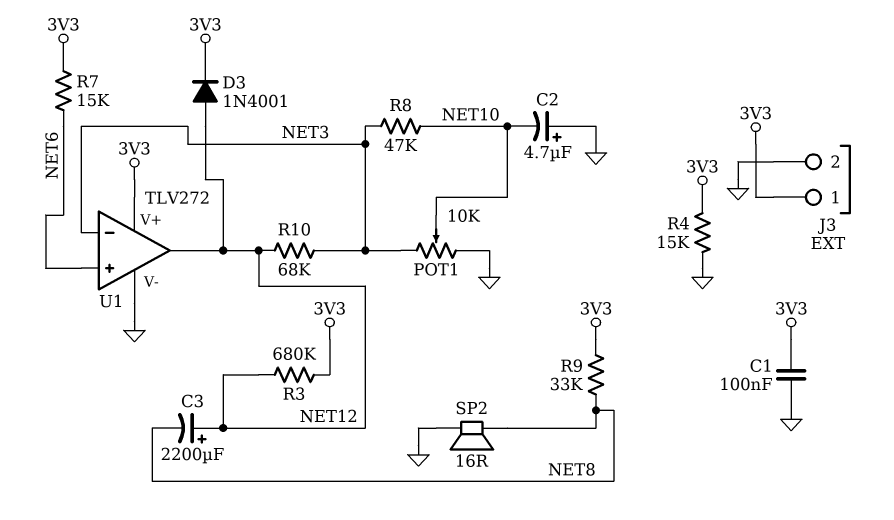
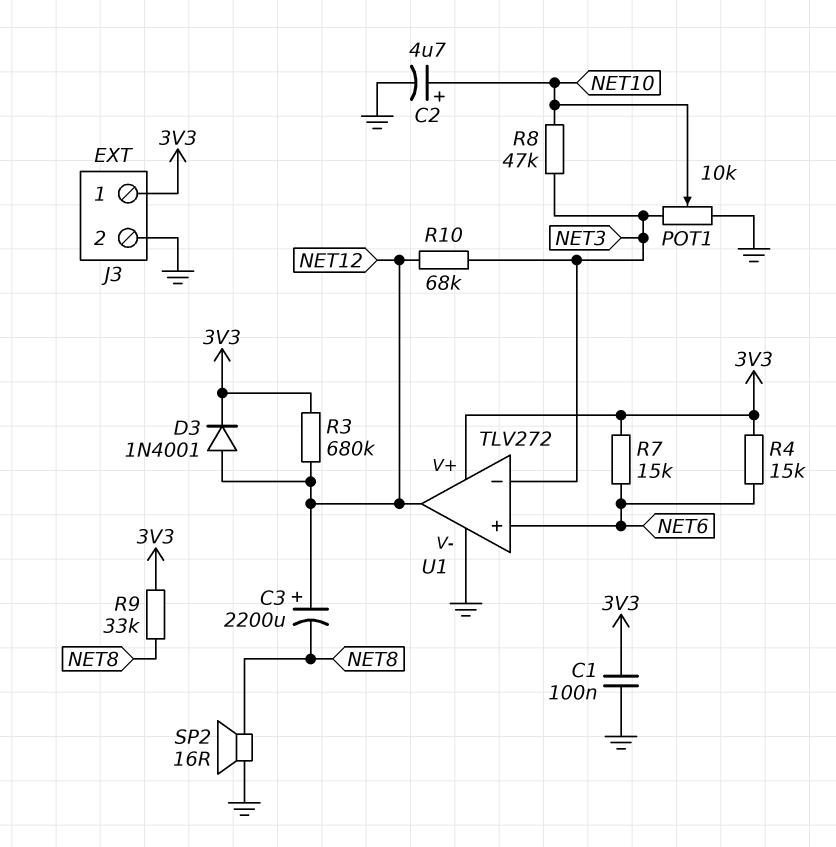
C2: 4.7uF (plus GND, minus NET10) -> 4.7uF (plus NET10, minus GND)
R4: 15k (3V3, GND) -> 15k (3V3, NET6)

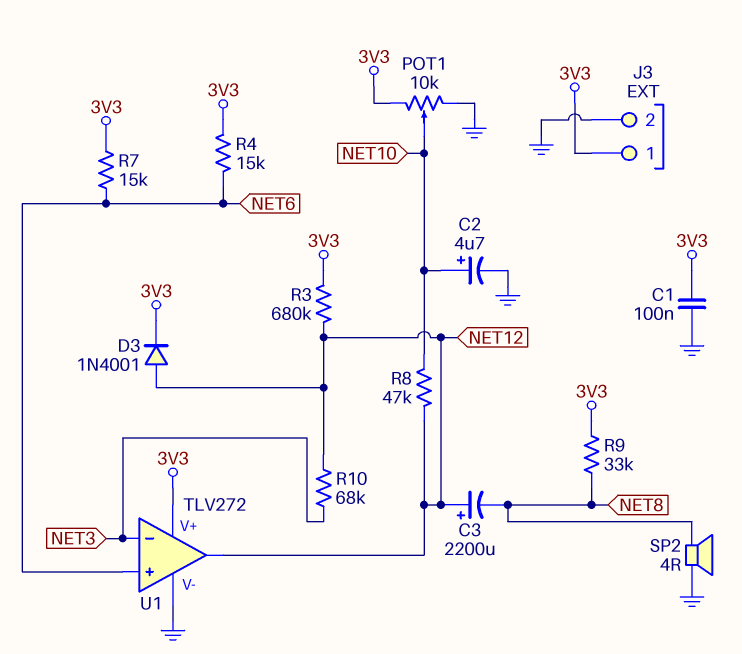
POT1: 10k (GND, NET3, wiper NET10) -> 10k (3V3, GND, wiper NET10)
R8: 47k (NET3, NET10) -> 47k (NET10, NET12)
SP2: speaker 16R (GND, NET8) -> speaker 4R (GND, NET8)

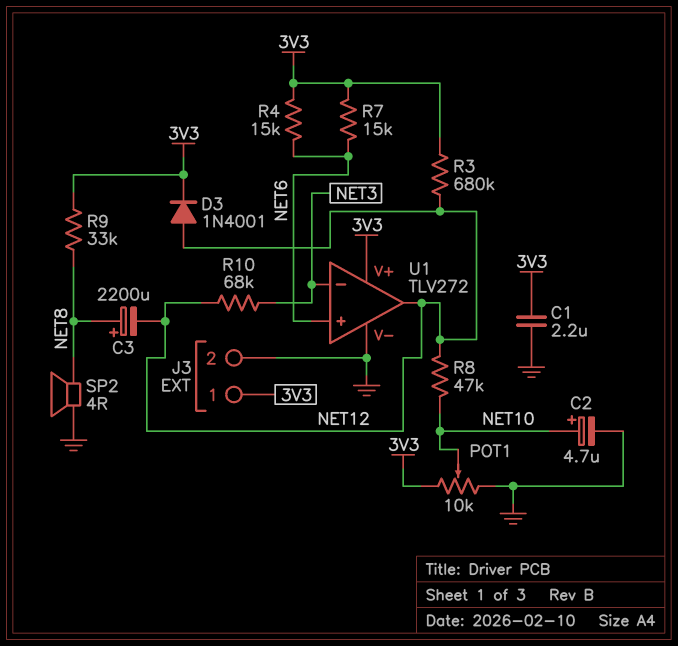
C1: 100nF (3V3, GND) -> 2.2uF (3V3, GND)
C3: 2200uF (plus NET12, minus NET8) -> 2200uF (plus NET8, minus NET12)

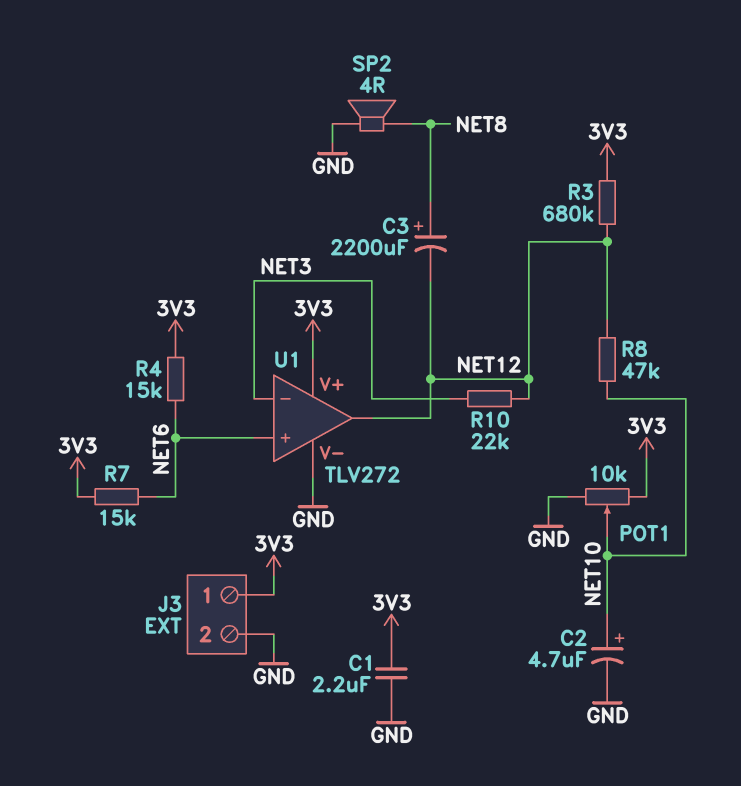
D3: diode 1N4001 (A NET12, K 3V3) -> none
R9: 33k (3V3, NET8) -> none
R10: 68k (NET3, NET12) -> 22k (NET3, NET12)

